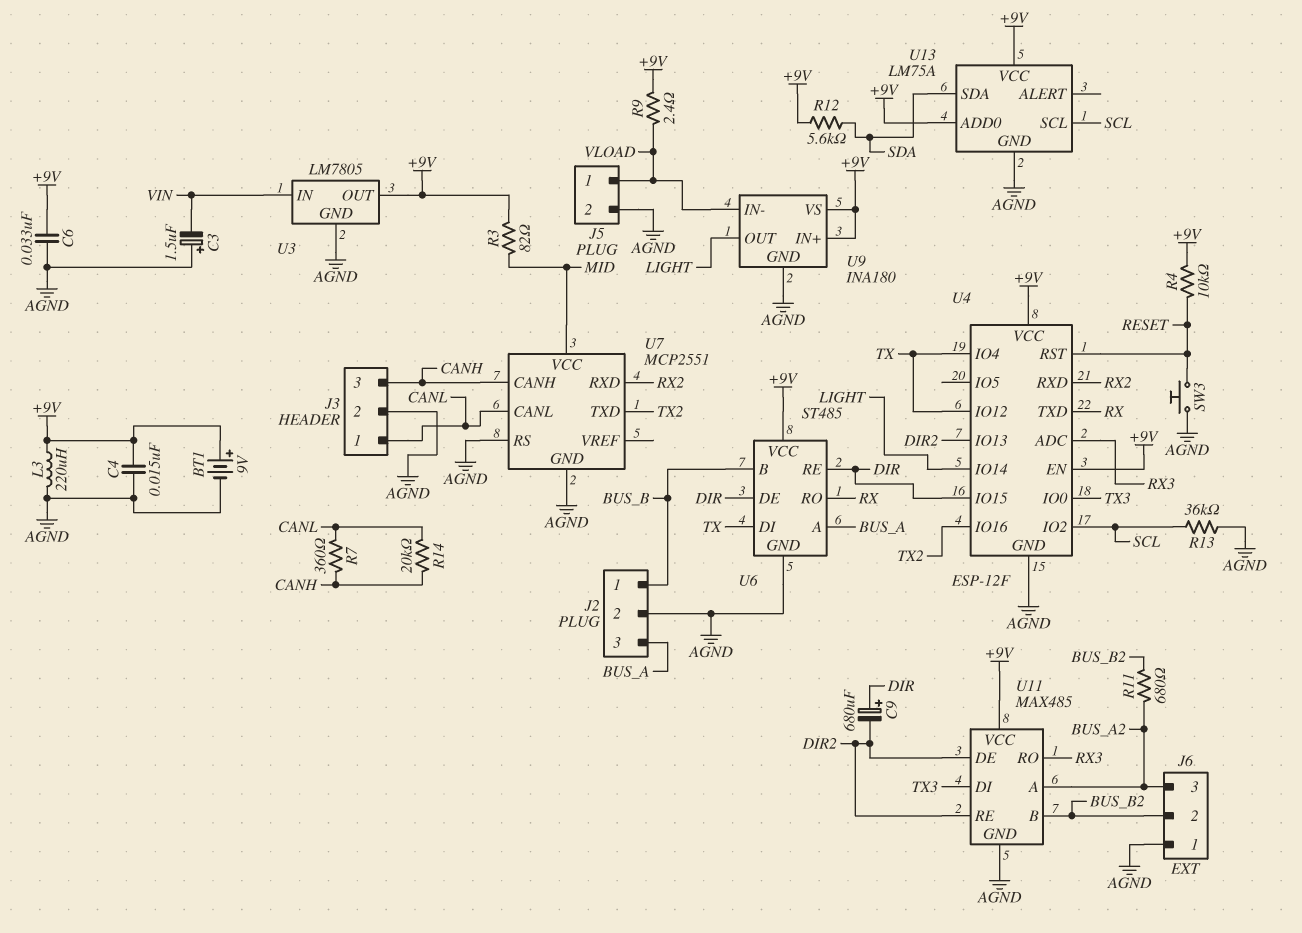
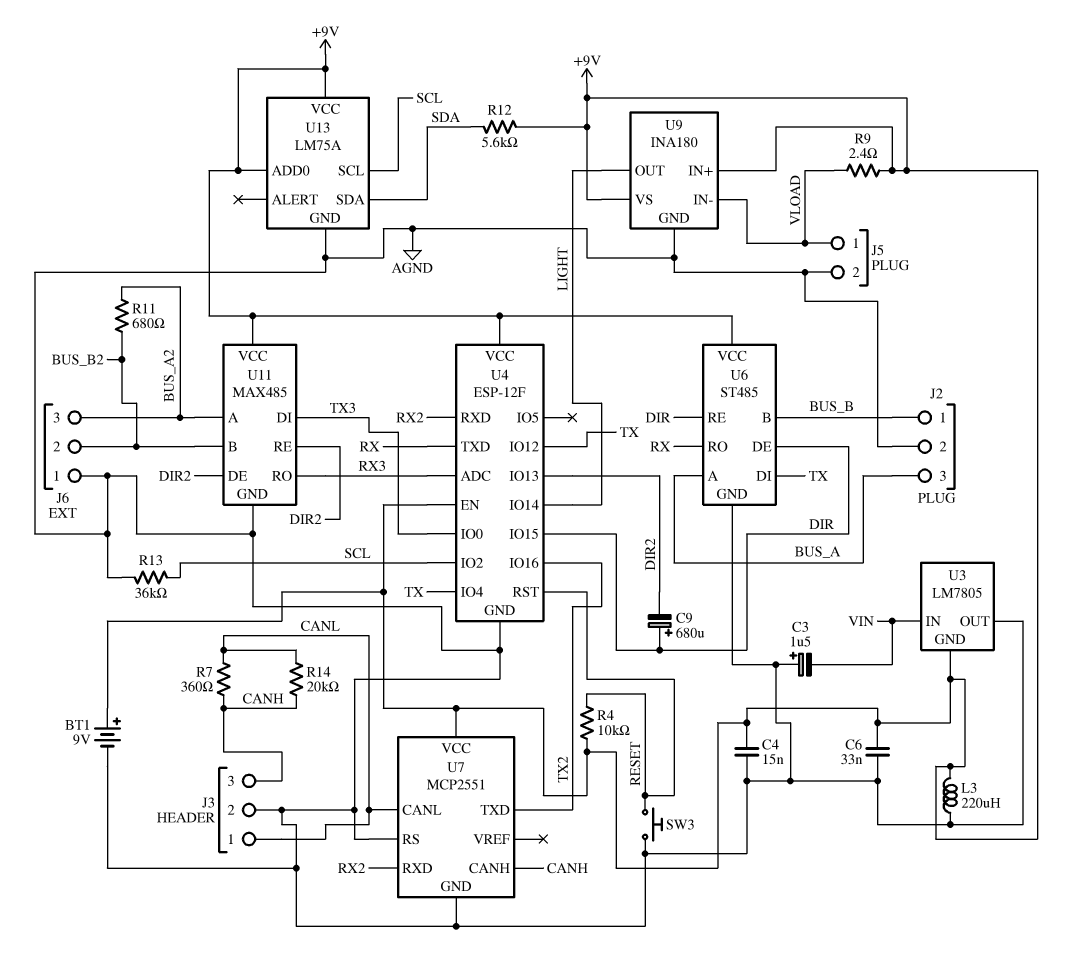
R3: 82 (+9V, MID) -> none
U3 pin GND: AGND -> +9V
U3 pin OUT: +9V -> AGND
U7 pin VCC: MID -> +9V

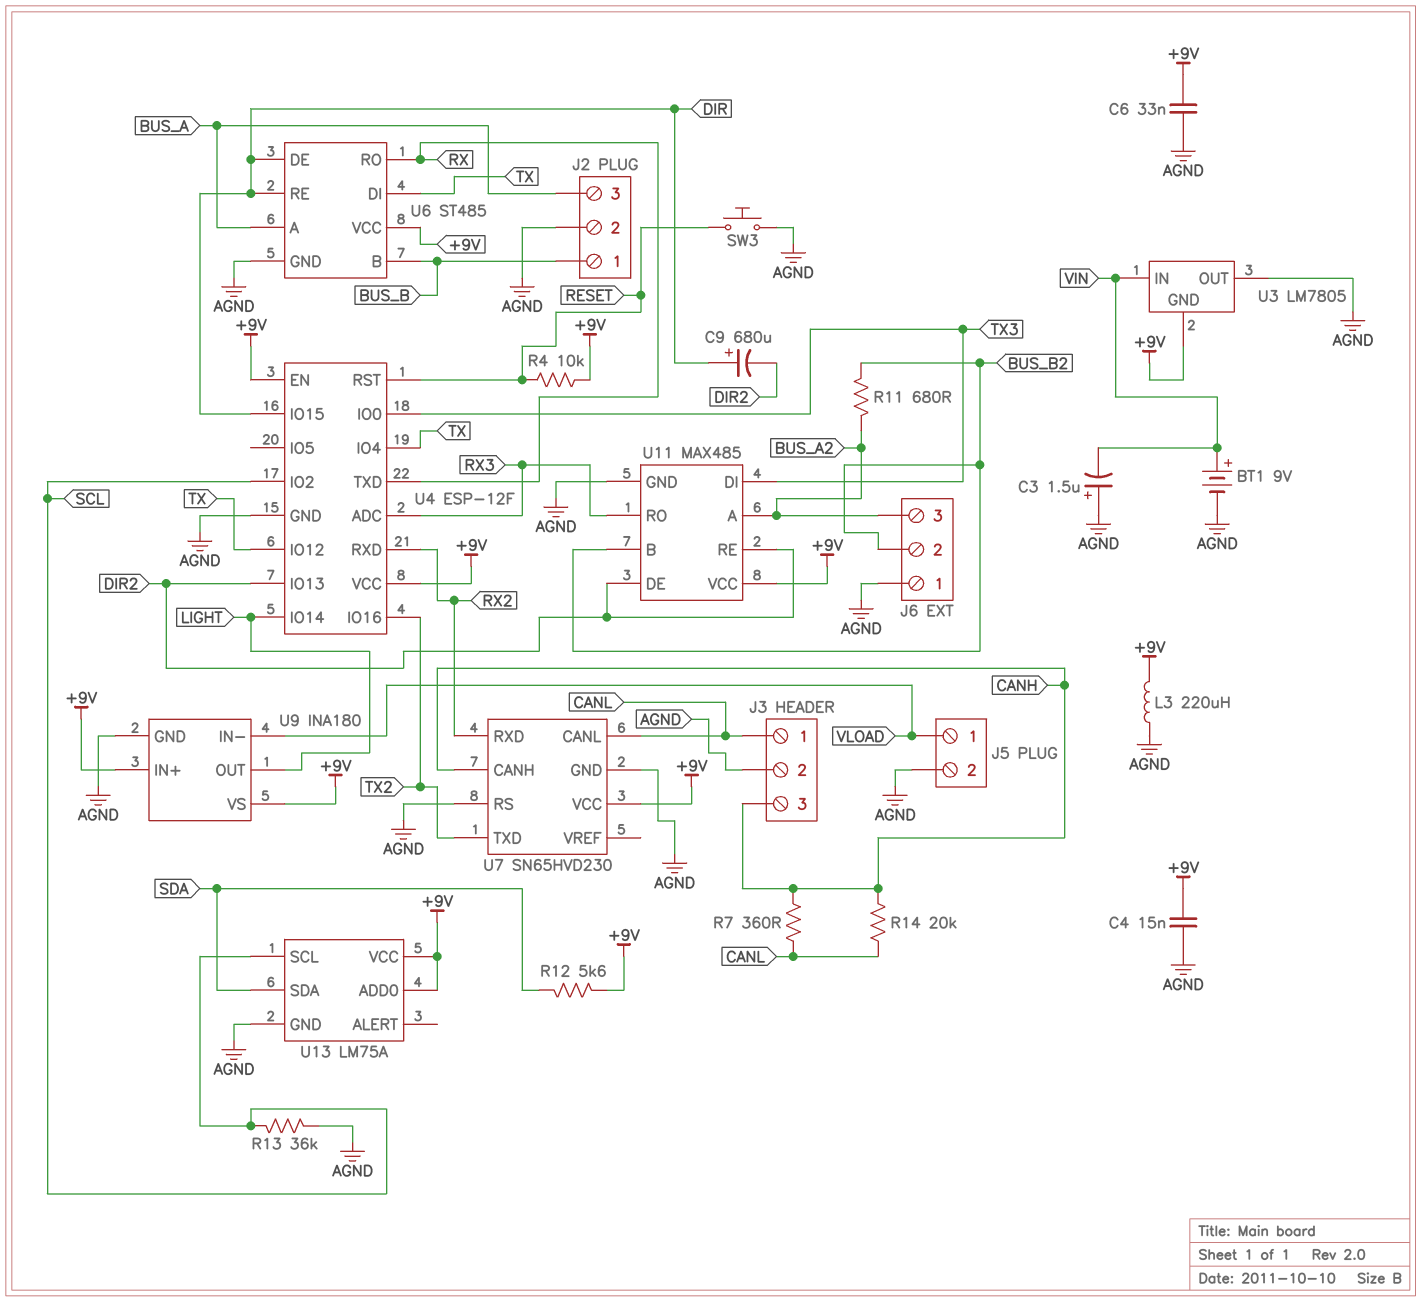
BT1: 9V (plus +9V, minus AGND) -> 9V (plus VIN, minus AGND)
R9: 2.4 (+9V, VLOAD) -> none
U7: MCP2551 -> SN65HVD230

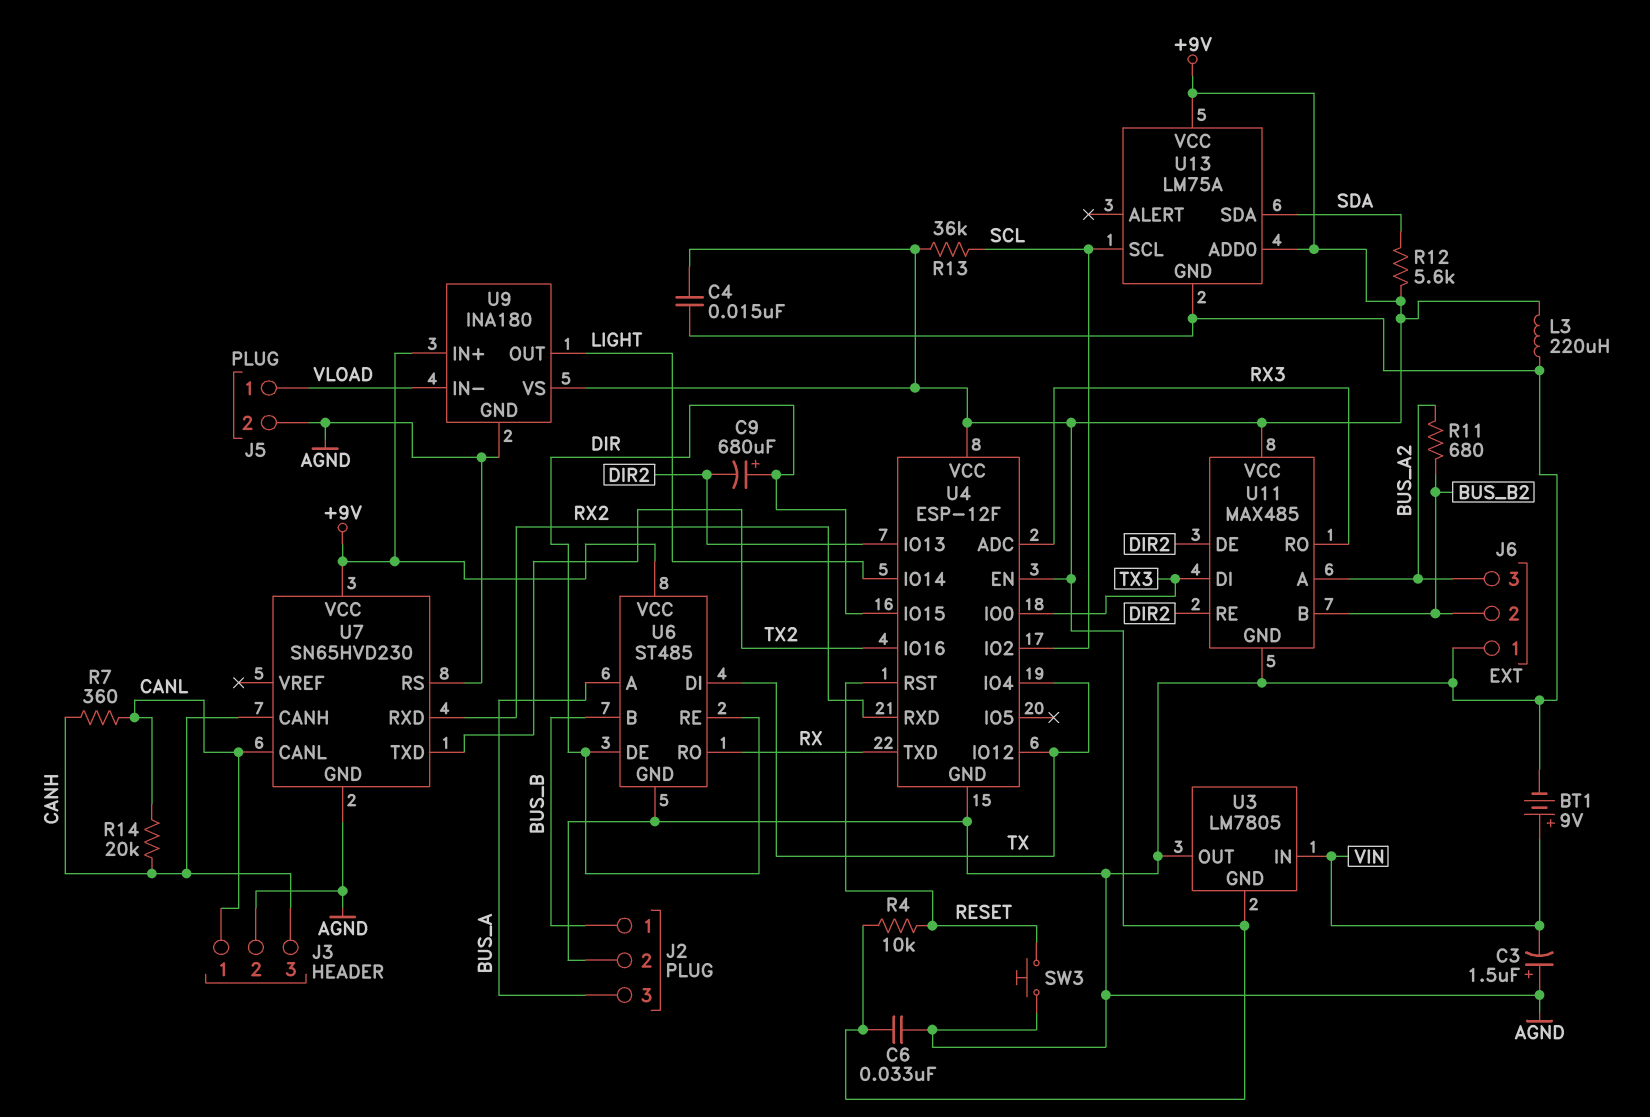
R13: 36k (AGND, SCL) -> 36k (+9V, SCL)

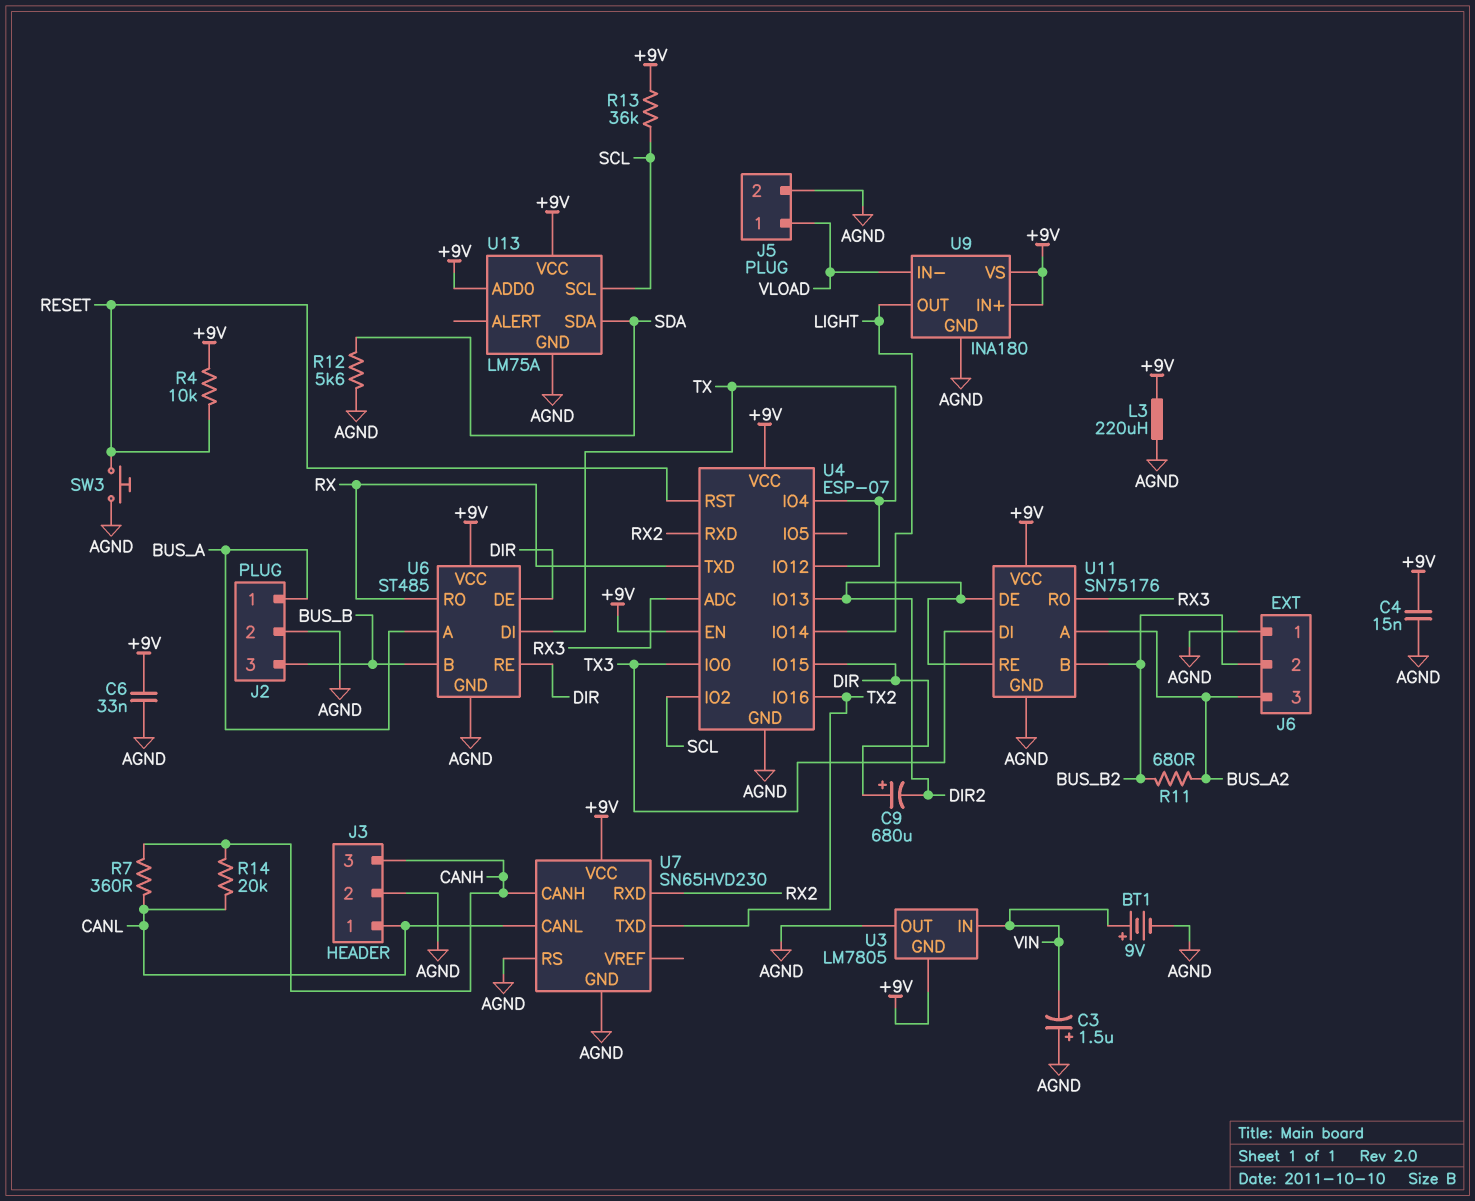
J2 pin 1: BUS_B -> BUS_A
J2 pin 3: BUS_A -> BUS_B
R12: 5.6k (+9V, SDA) -> 5.6k (AGND, SDA)
U4: ESP-12F -> ESP-07
U11: MAX485 -> SN75176

